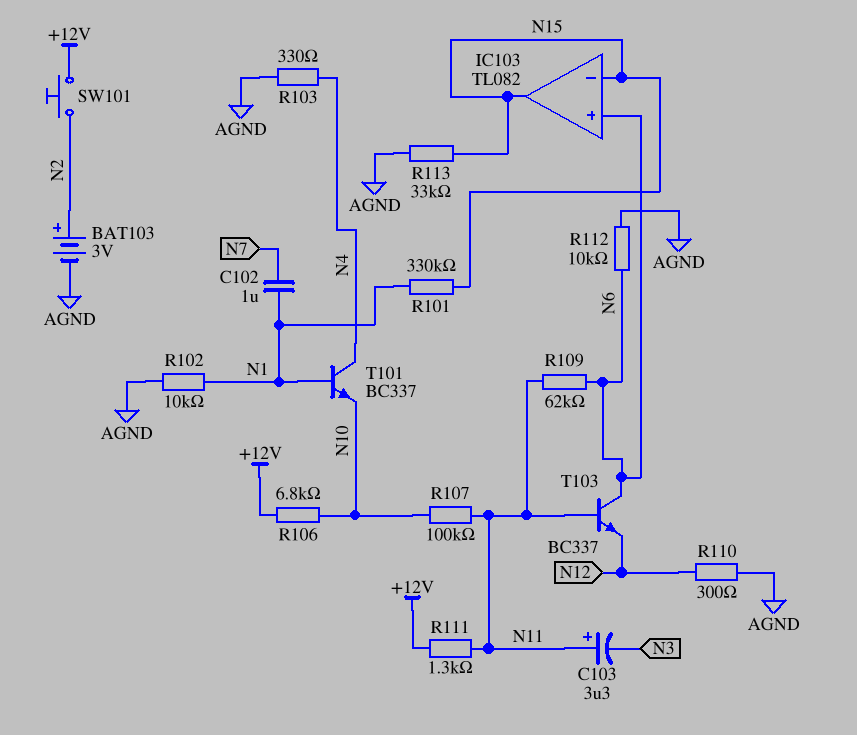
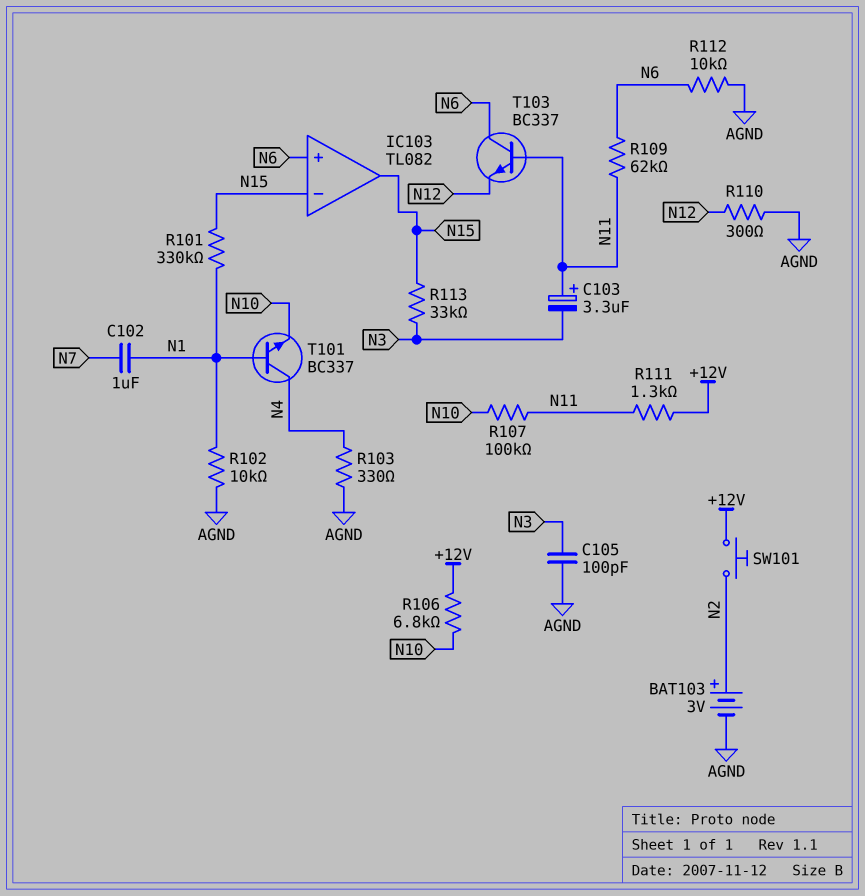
C105: none -> 100pF (AGND, N3)
R113: 33k (AGND, N15) -> 33k (N3, N15)

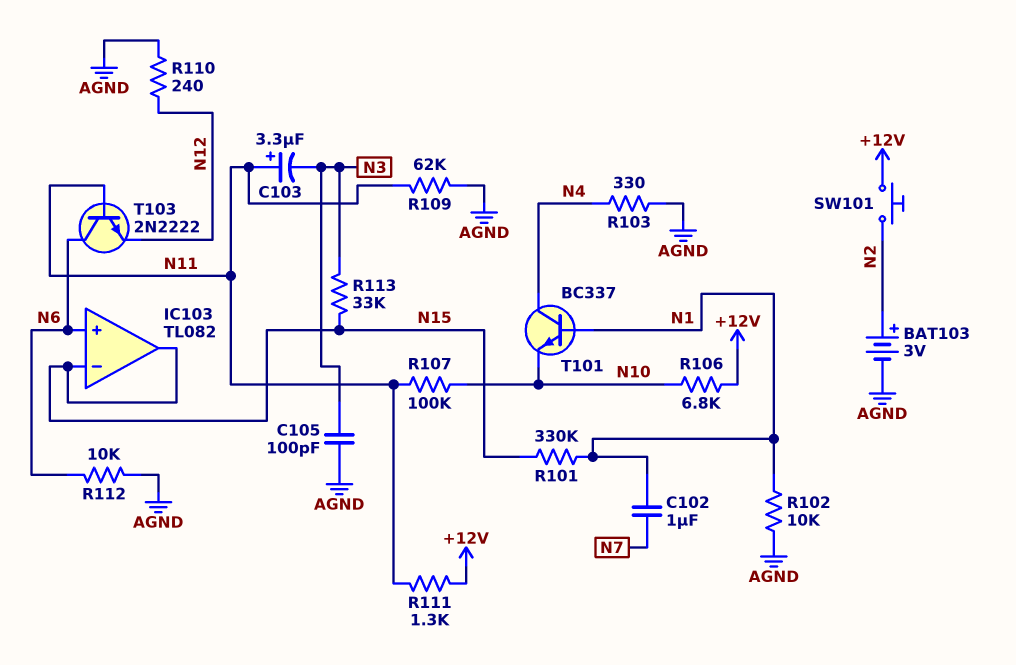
R109: 62k (N6, N11) -> 62k (AGND, N11)
R110: 300 (AGND, N12) -> 240 (AGND, N12)
T103: NPN BC337 (B N11, C N6, E N12) -> NPN 2N2222 (B N11, C N6, E N12)

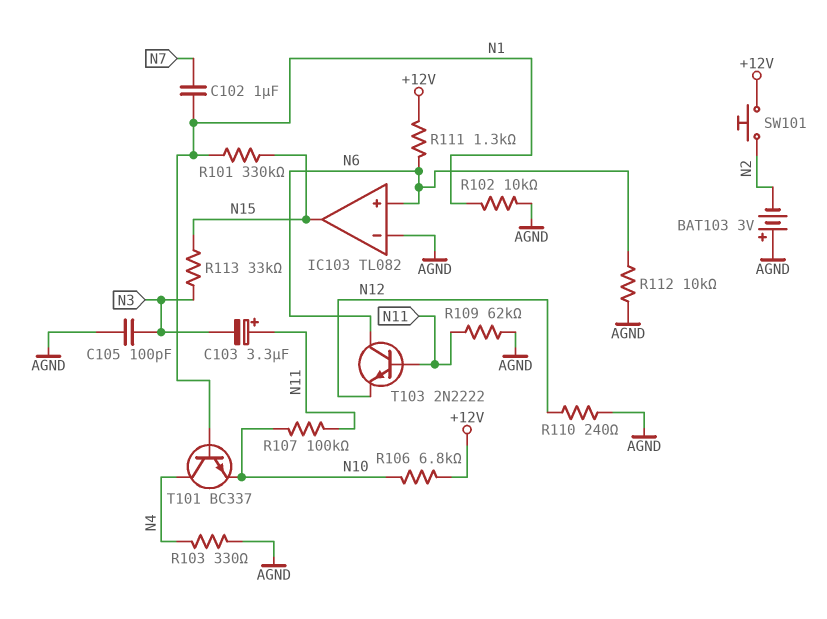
BAT103: 3V (plus N2, minus AGND) -> 3V (plus AGND, minus N2)
IC103 pin in-: N15 -> AGND
R111: 1.3k (+12V, N11) -> 1.3k (+12V, N6)

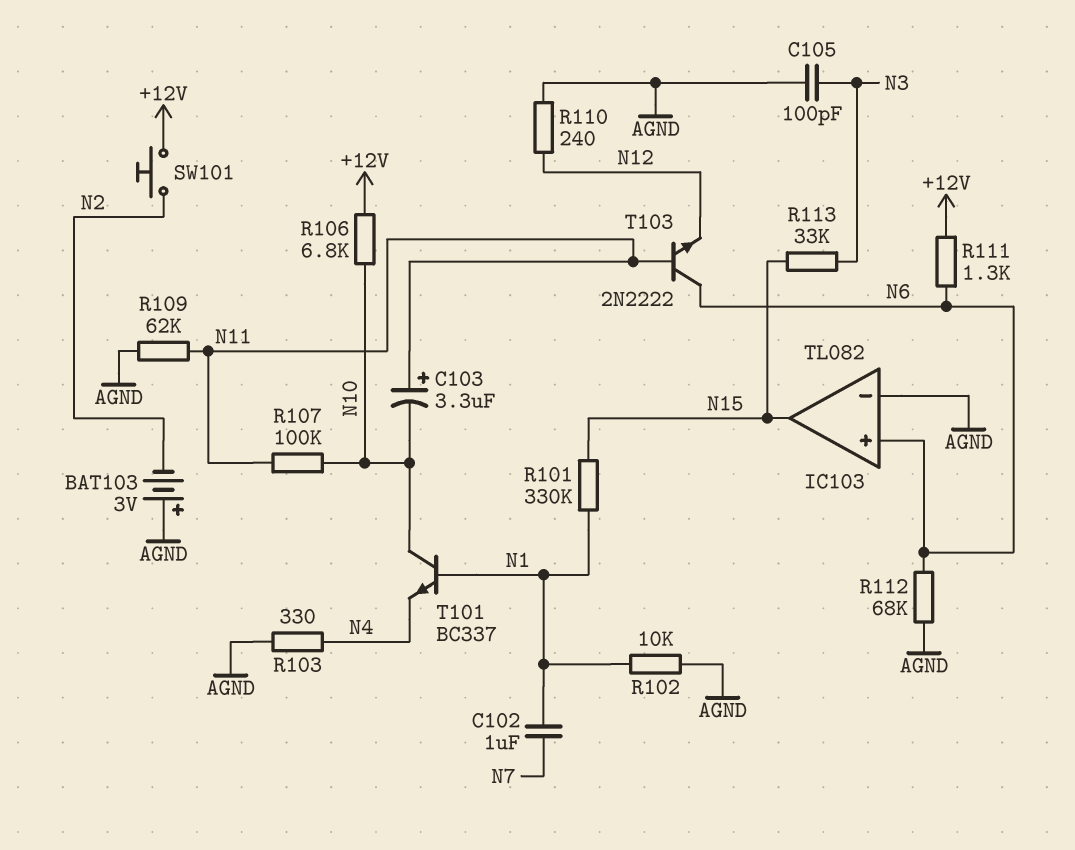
C103: 3.3uF (plus N11, minus N3) -> 3.3uF (plus N11, minus N10)
R112: 10k (AGND, N6) -> 68k (AGND, N6)
T101: NPN BC337 (B N1, C N4, E N10) -> NPN BC337 (B N1, C N10, E N4)

